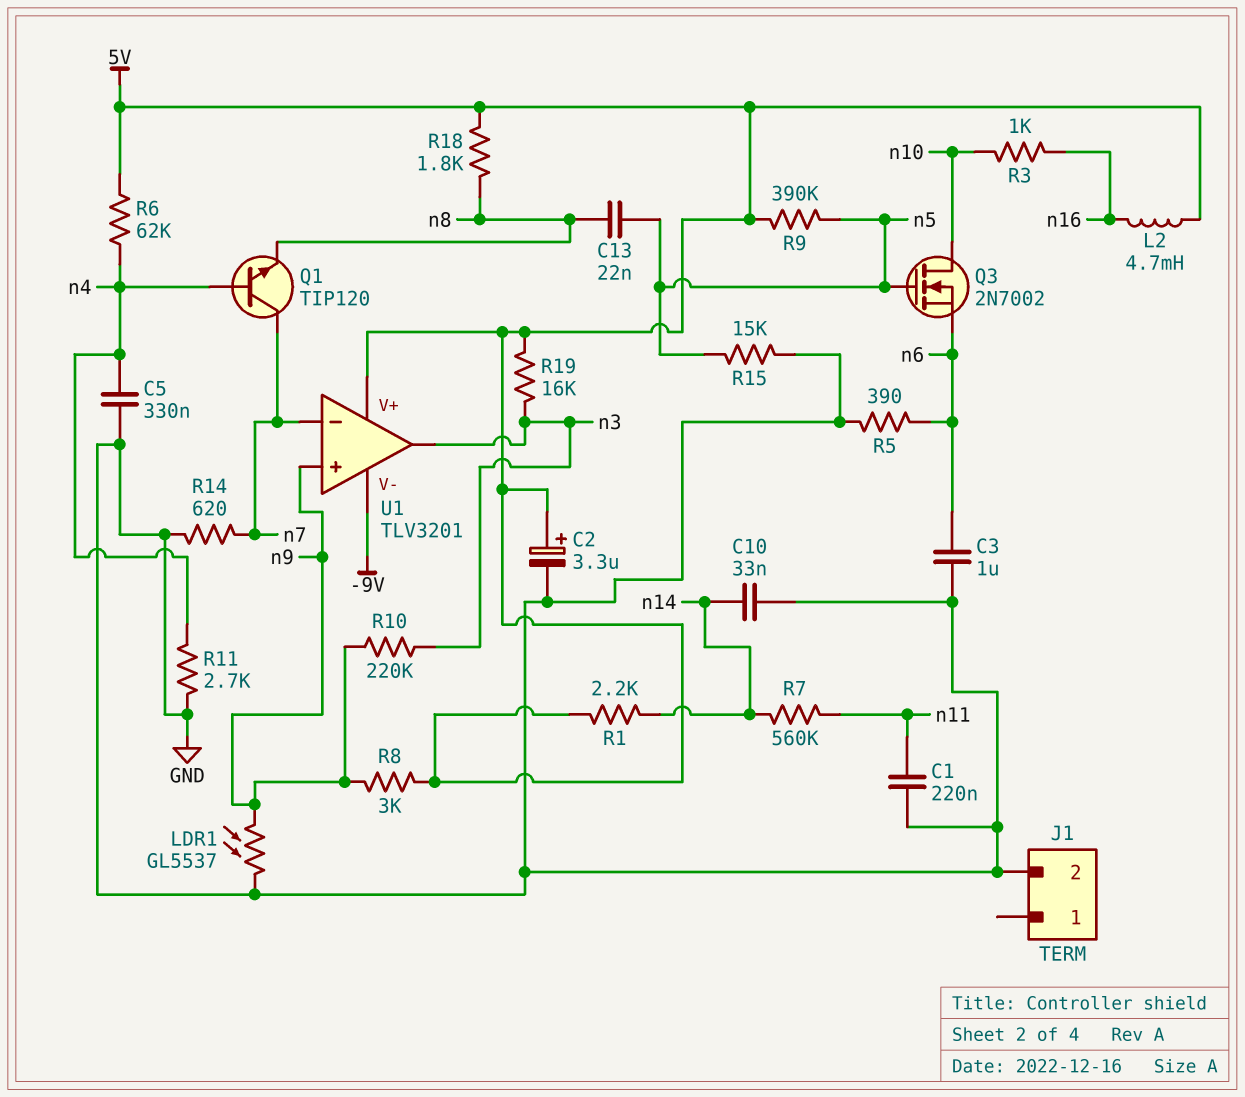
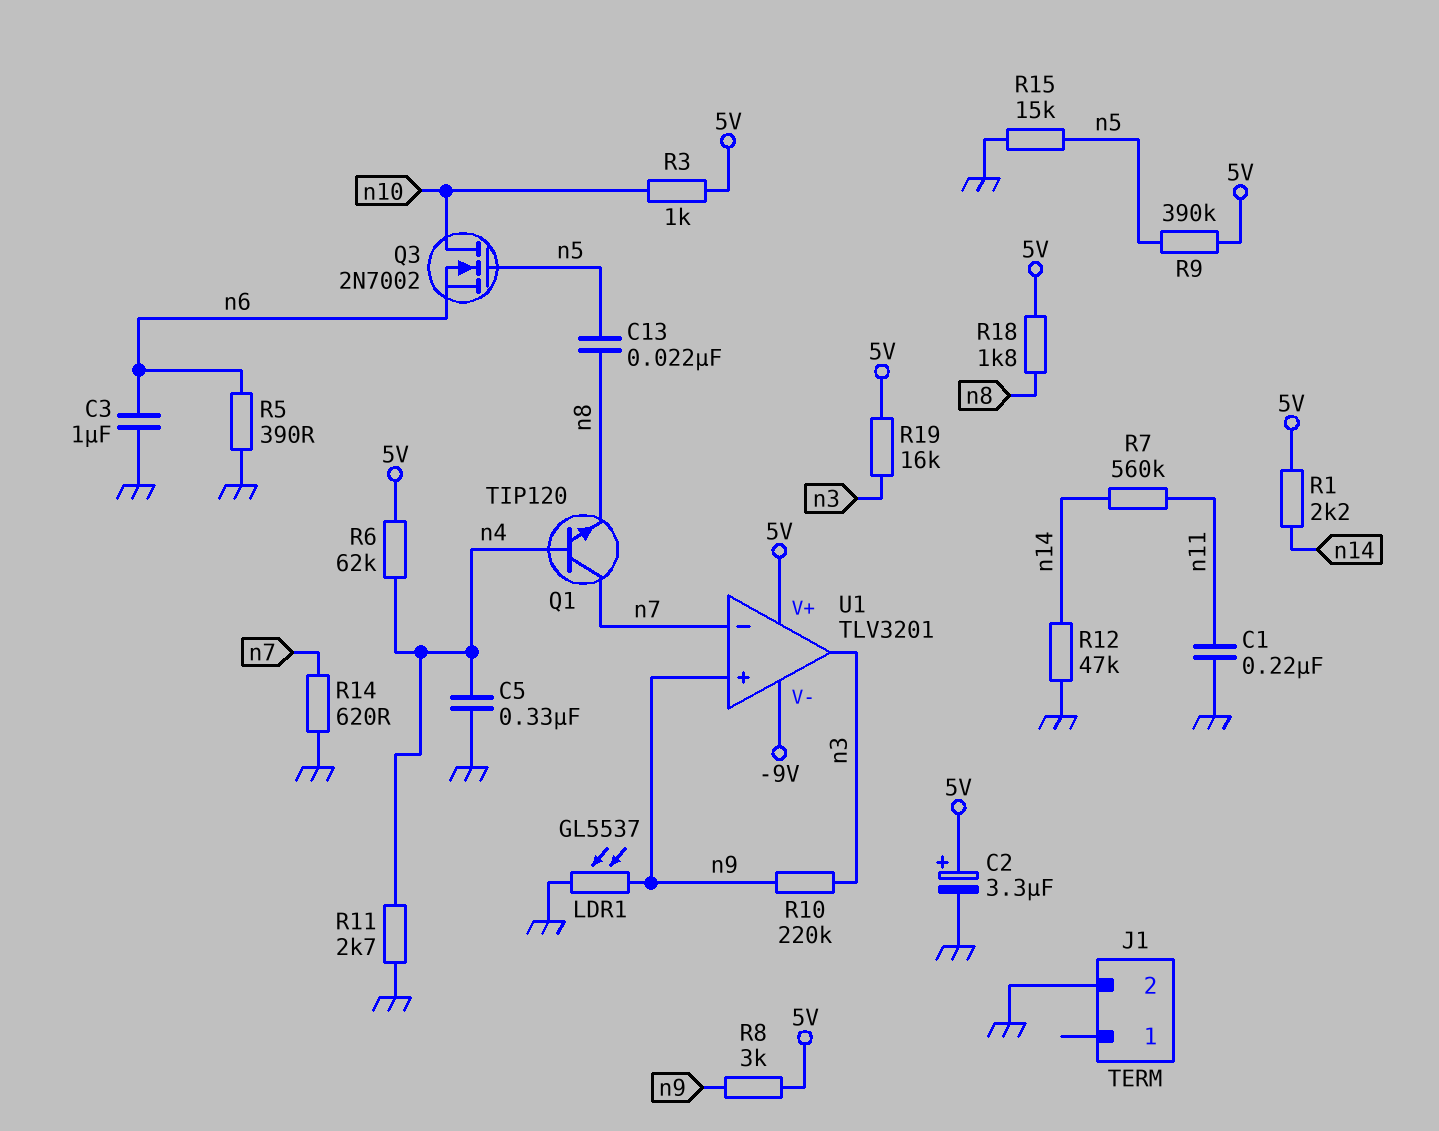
C10: 33nF (GND, n14) -> none
L2: 4.7mH (5V, n16) -> none
R3: 1k (n10, n16) -> 1k (5V, n10)
R12: none -> 47k (GND, n14)

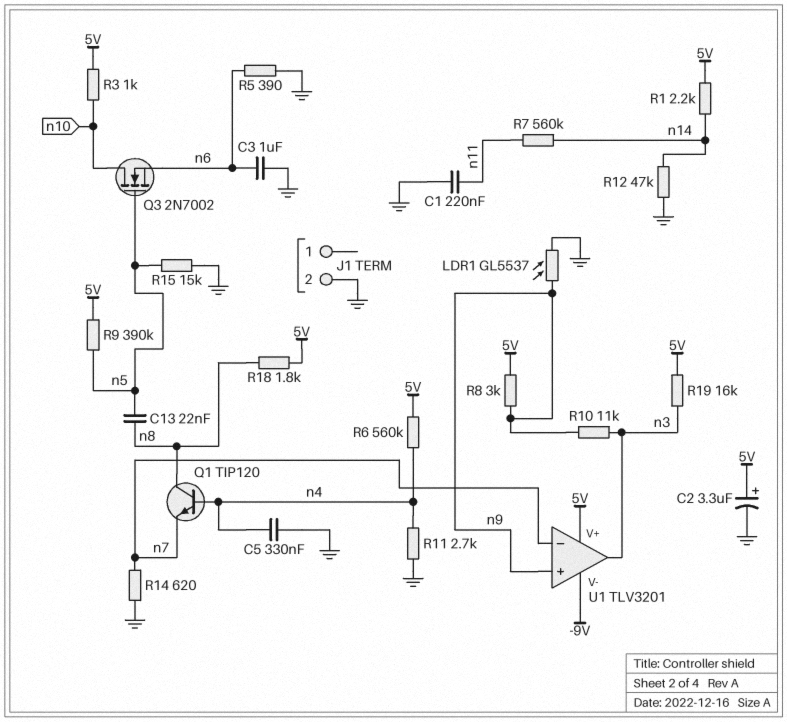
Q1: NPN TIP120 (B n4, C n7, E n8) -> NPN TIP120 (B n4, C n8, E n7)
R6: 62k (5V, n4) -> 560k (5V, n4)
R10: 220k (n3, n9) -> 11k (n3, n9)

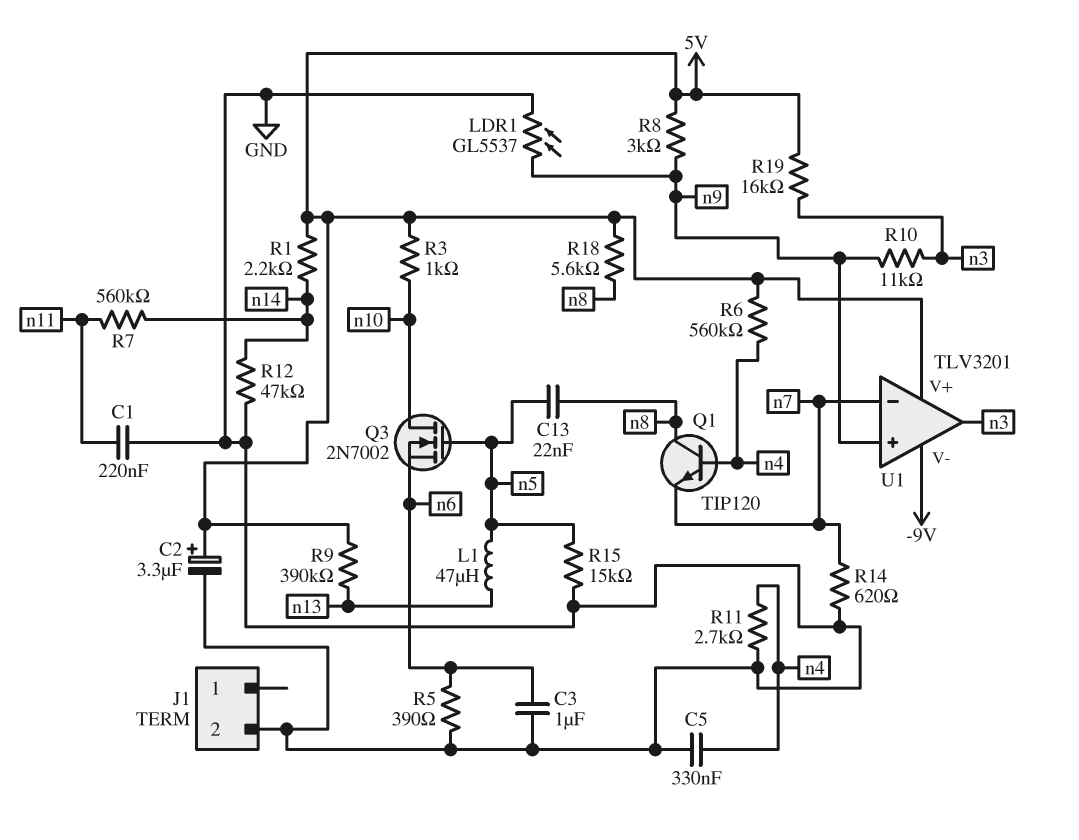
L1: none -> 47uH (n5, n13)
R9: 390k (5V, n5) -> 390k (5V, n13)
R18: 1.8k (5V, n8) -> 5.6k (5V, n8)

